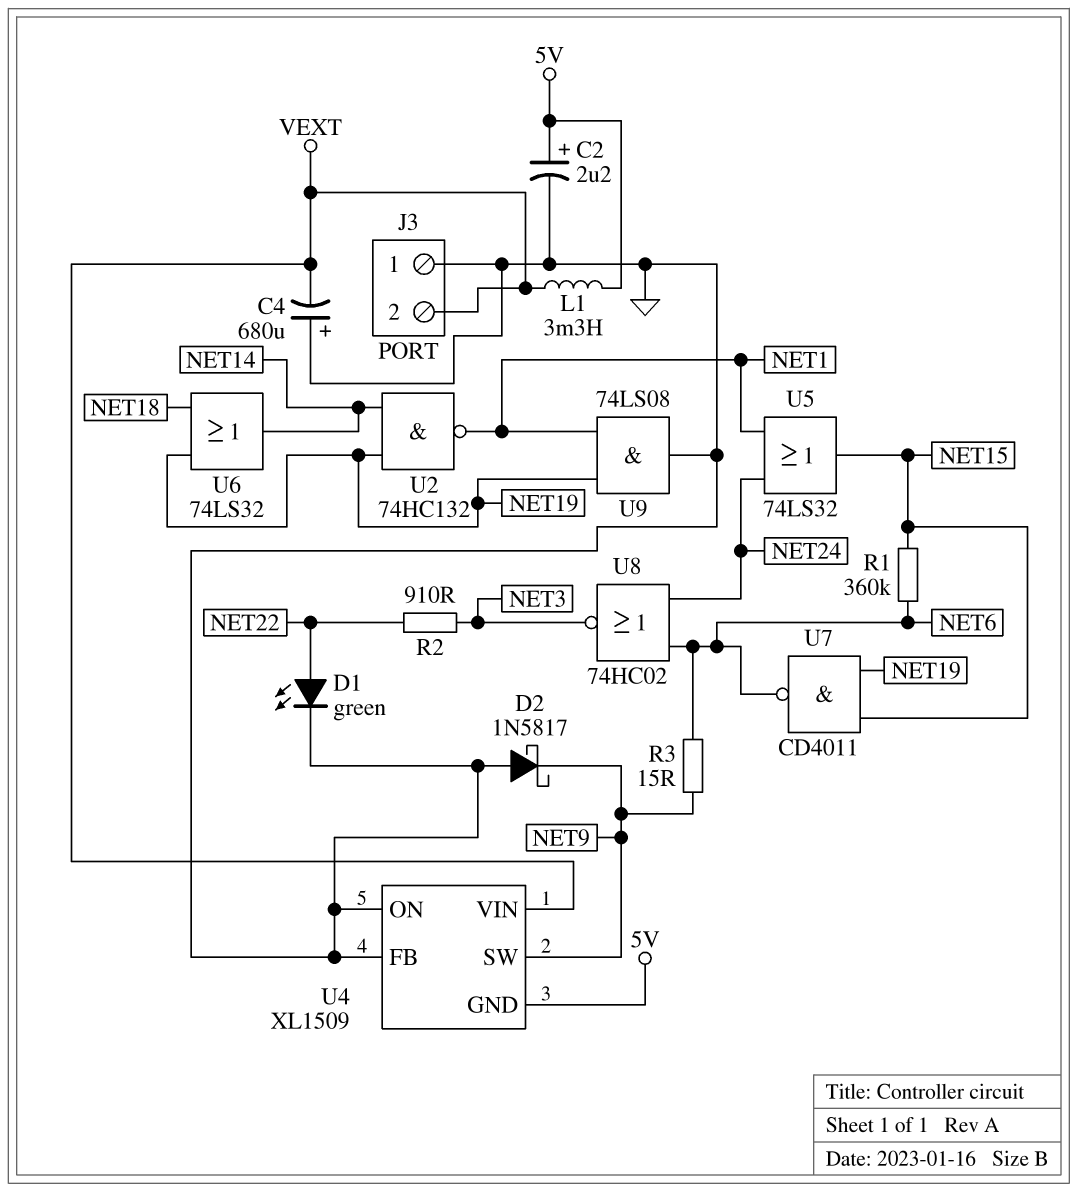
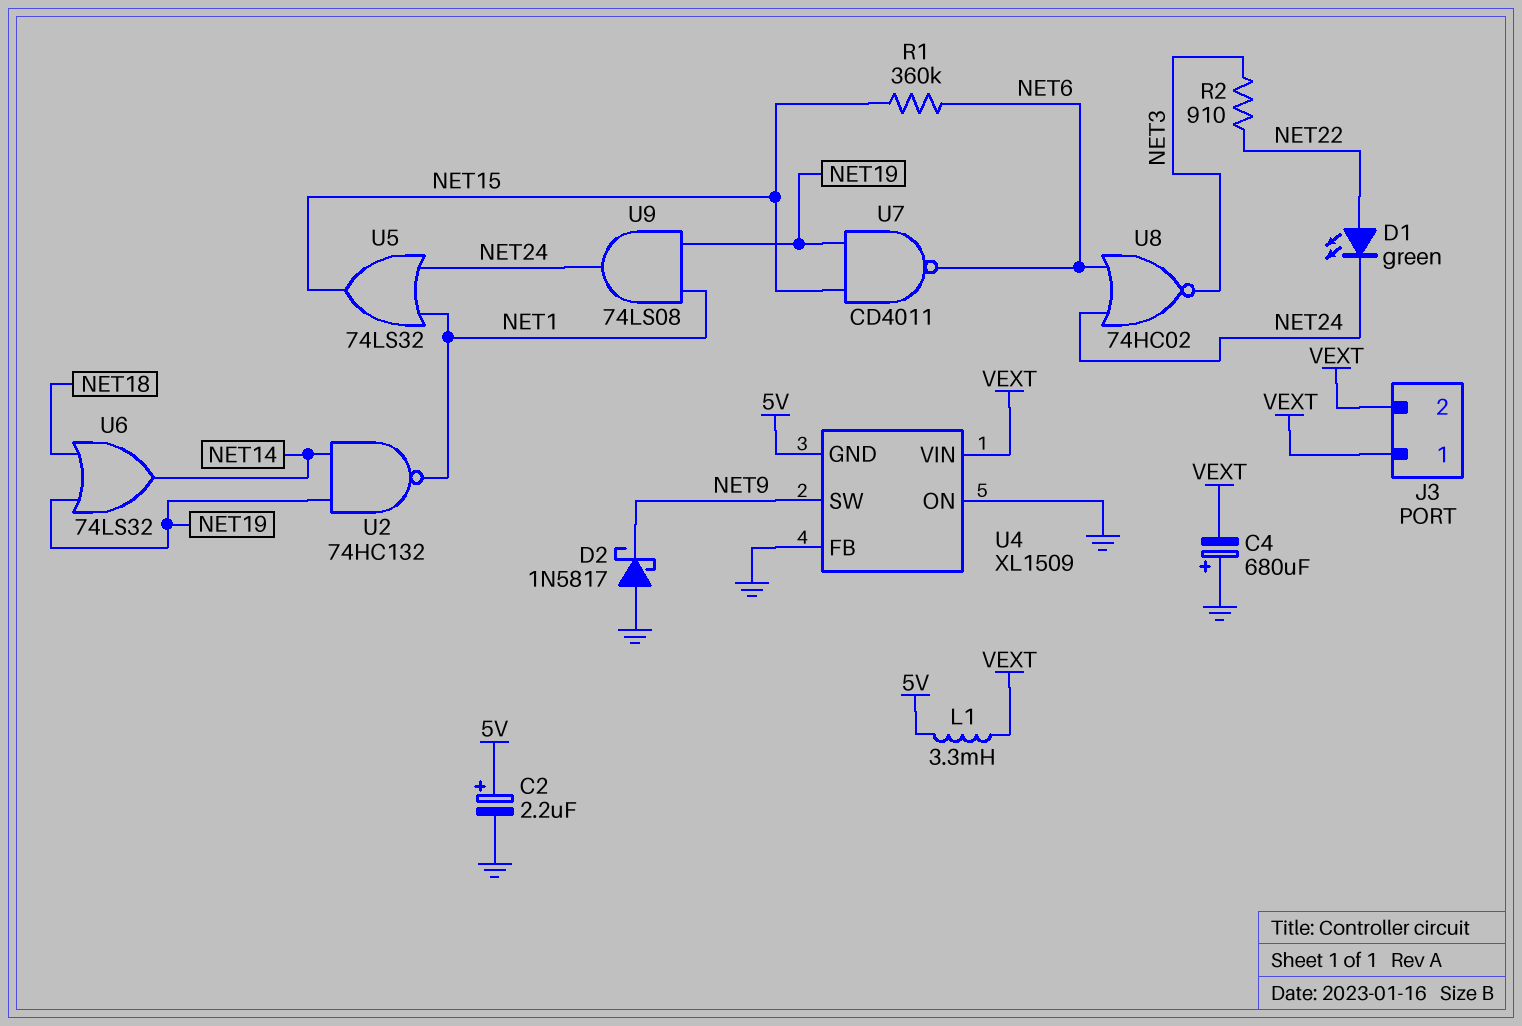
D1: LED green (A NET22, K GND) -> LED green (A NET22, K NET24)
J3 pin 1: GND -> VEXT
R3: 15 (NET6, NET9) -> none
U9: AND 74LS08 (in NET1, in NET19, out GND) -> AND 74LS08 (in NET1, in NET19, out NET24)

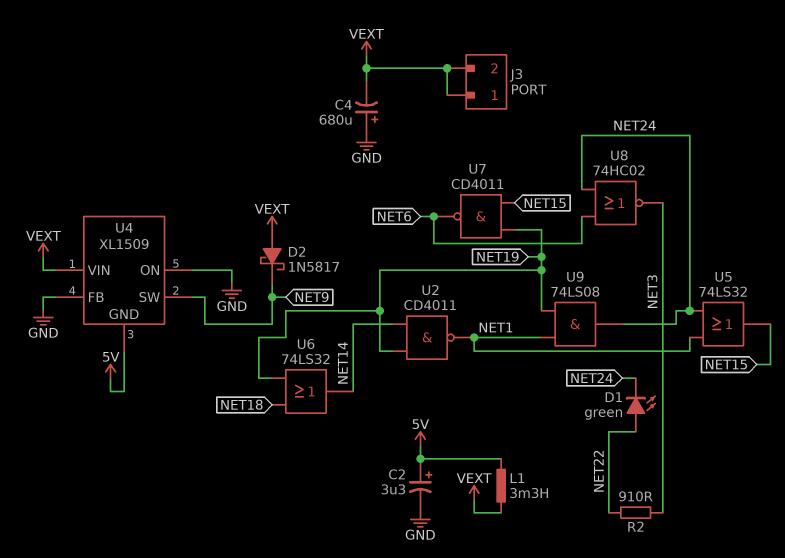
C2: 2.2uF (plus 5V, minus GND) -> 3.3uF (plus 5V, minus GND)
D2: schottky 1N5817 (A GND, K NET9) -> schottky 1N5817 (A VEXT, K NET9)
R1: 360k (NET6, NET15) -> none
U2: NAND 74HC132 (in NET14, in NET19, out NET1) -> NAND CD4011 (in NET14, in NET19, out NET1)

